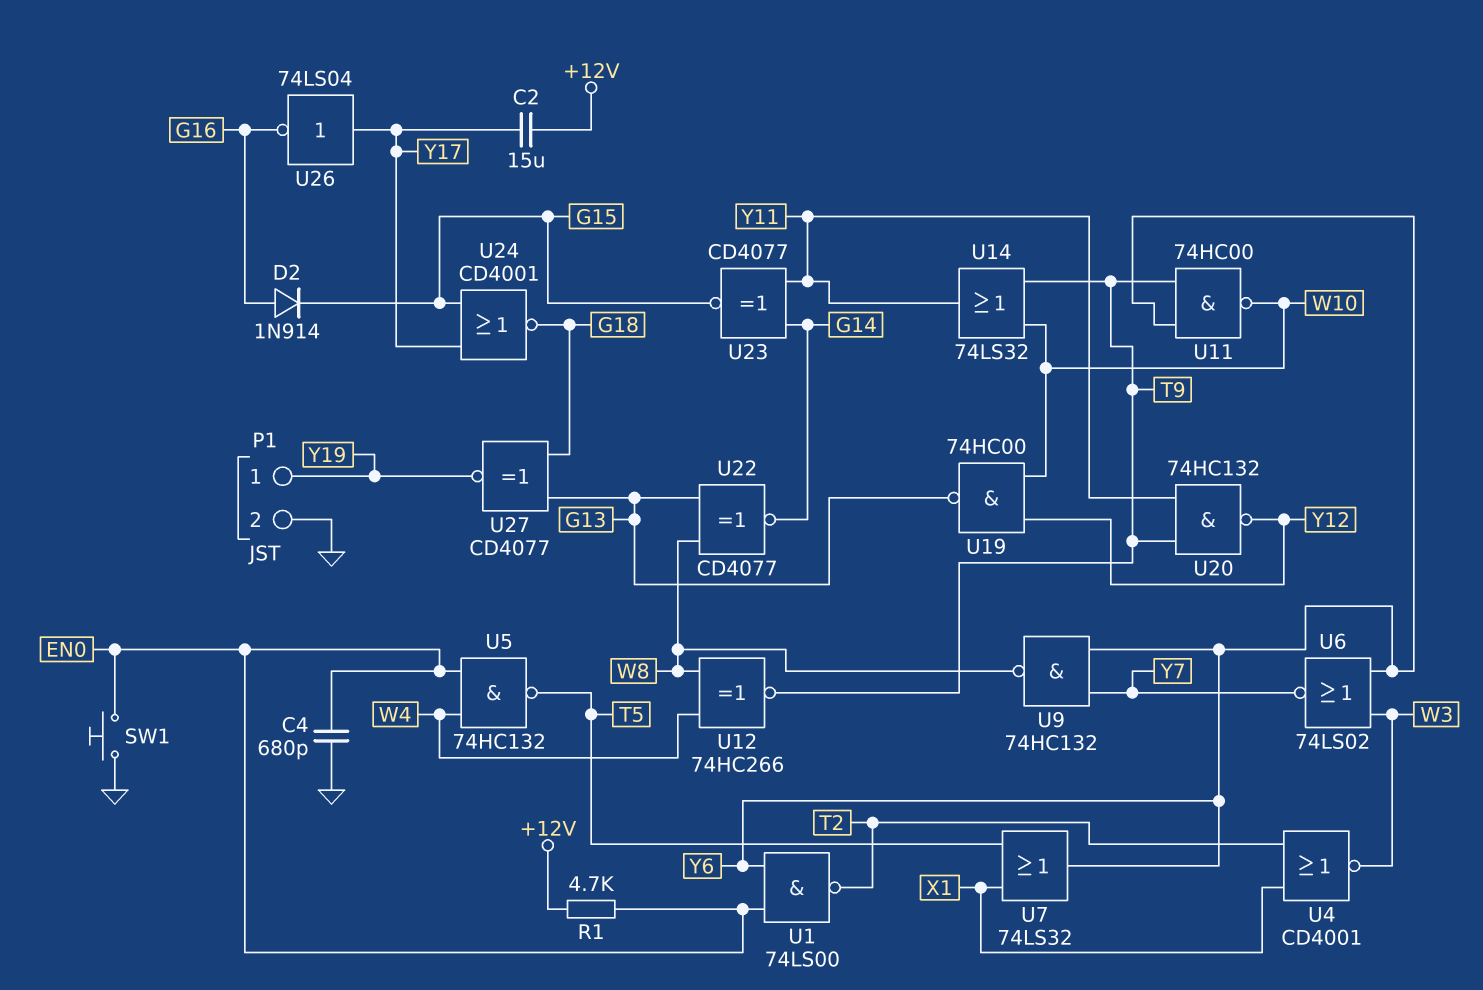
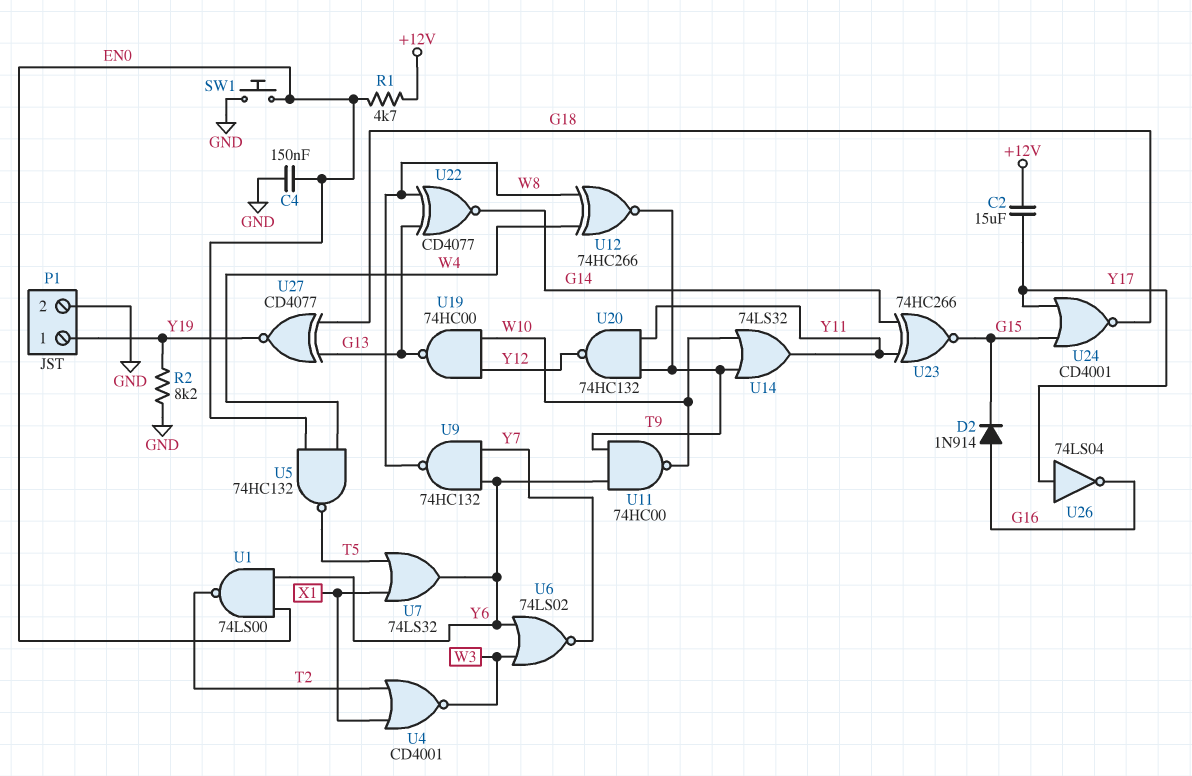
C4: 680pF (EN0, GND) -> 150nF (EN0, GND)
R2: none -> 8.2k (GND, Y19)
U23: XNOR CD4077 (in G14, in Y11, out G15) -> XNOR 74HC266 (in G14, in Y11, out G15)

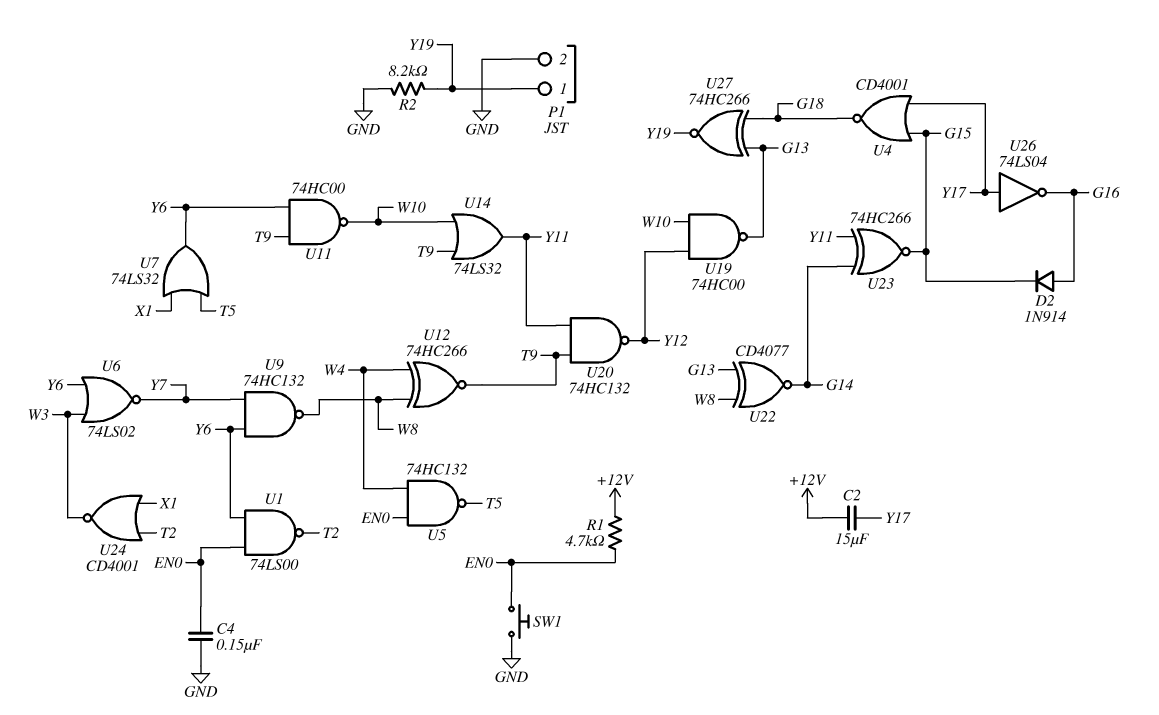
U4: NOR CD4001 (in T2, in X1, out W3) -> NOR CD4001 (in G15, in Y17, out G18)
U24: NOR CD4001 (in G15, in Y17, out G18) -> NOR CD4001 (in T2, in X1, out W3)
U27: XNOR CD4077 (in G13, in G18, out Y19) -> XNOR 74HC266 (in G13, in G18, out Y19)

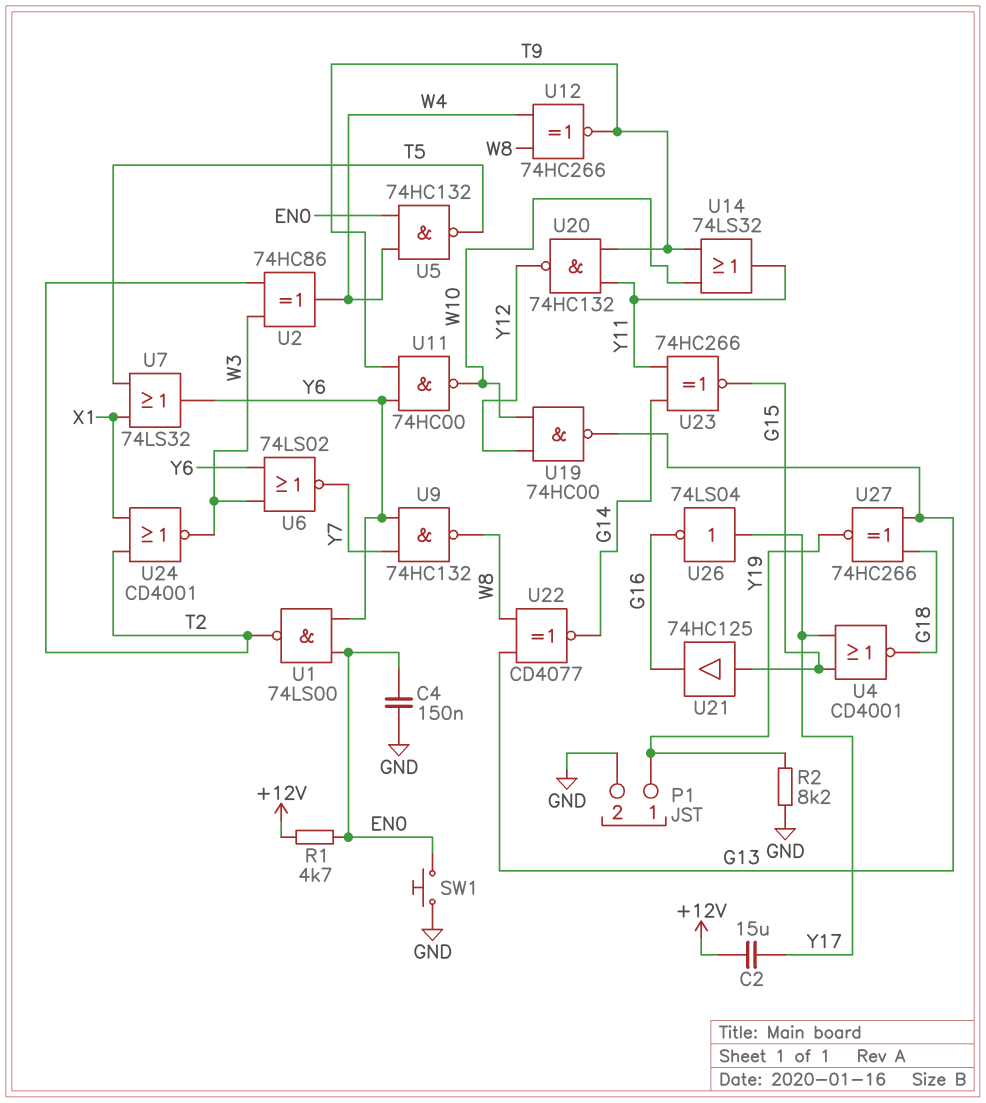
D2: diode 1N914 (A G16, K G15) -> none
U2: none -> XOR 74HC86 (in T2, in W3, out W4)
U21: none -> buffer 74HC125 (in G15, out G16)

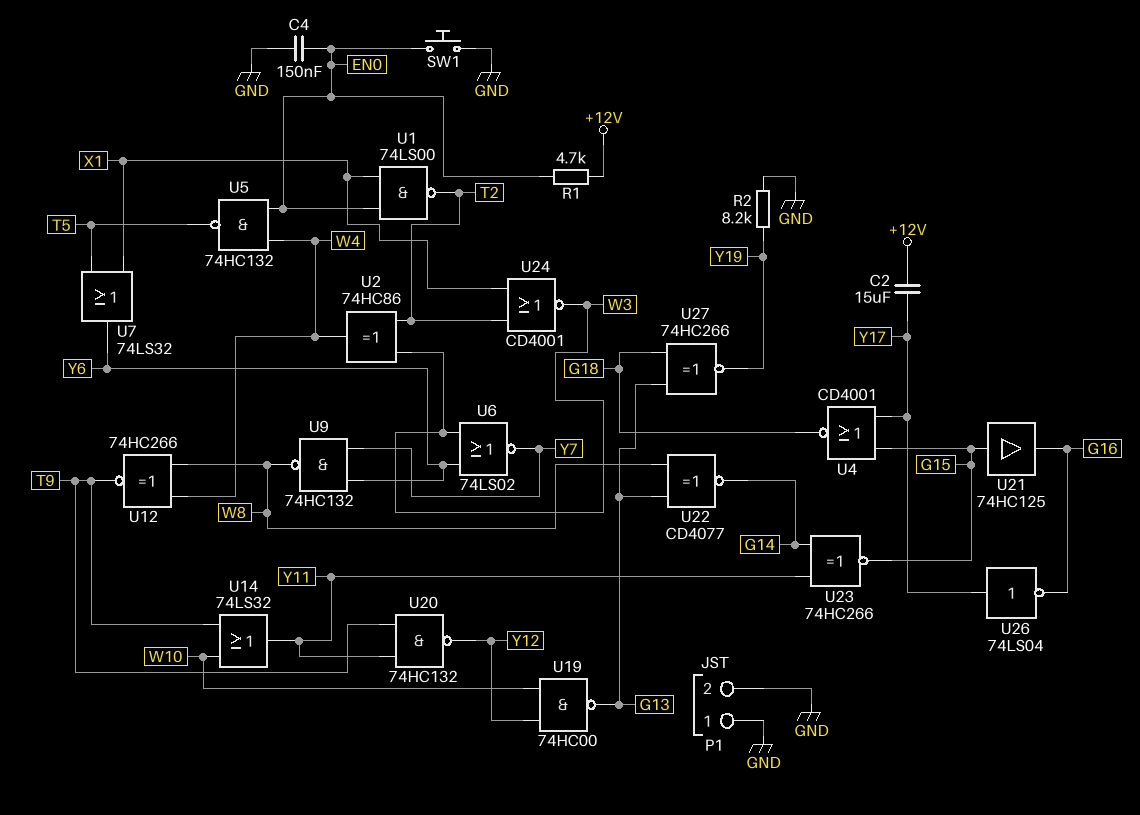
P1 pin 1: Y19 -> GND
U1: NAND 74LS00 (in EN0, in Y6, out T2) -> NAND 74LS00 (in EN0, in X1, out T2)
U11: NAND 74HC00 (in T9, in Y6, out W10) -> none

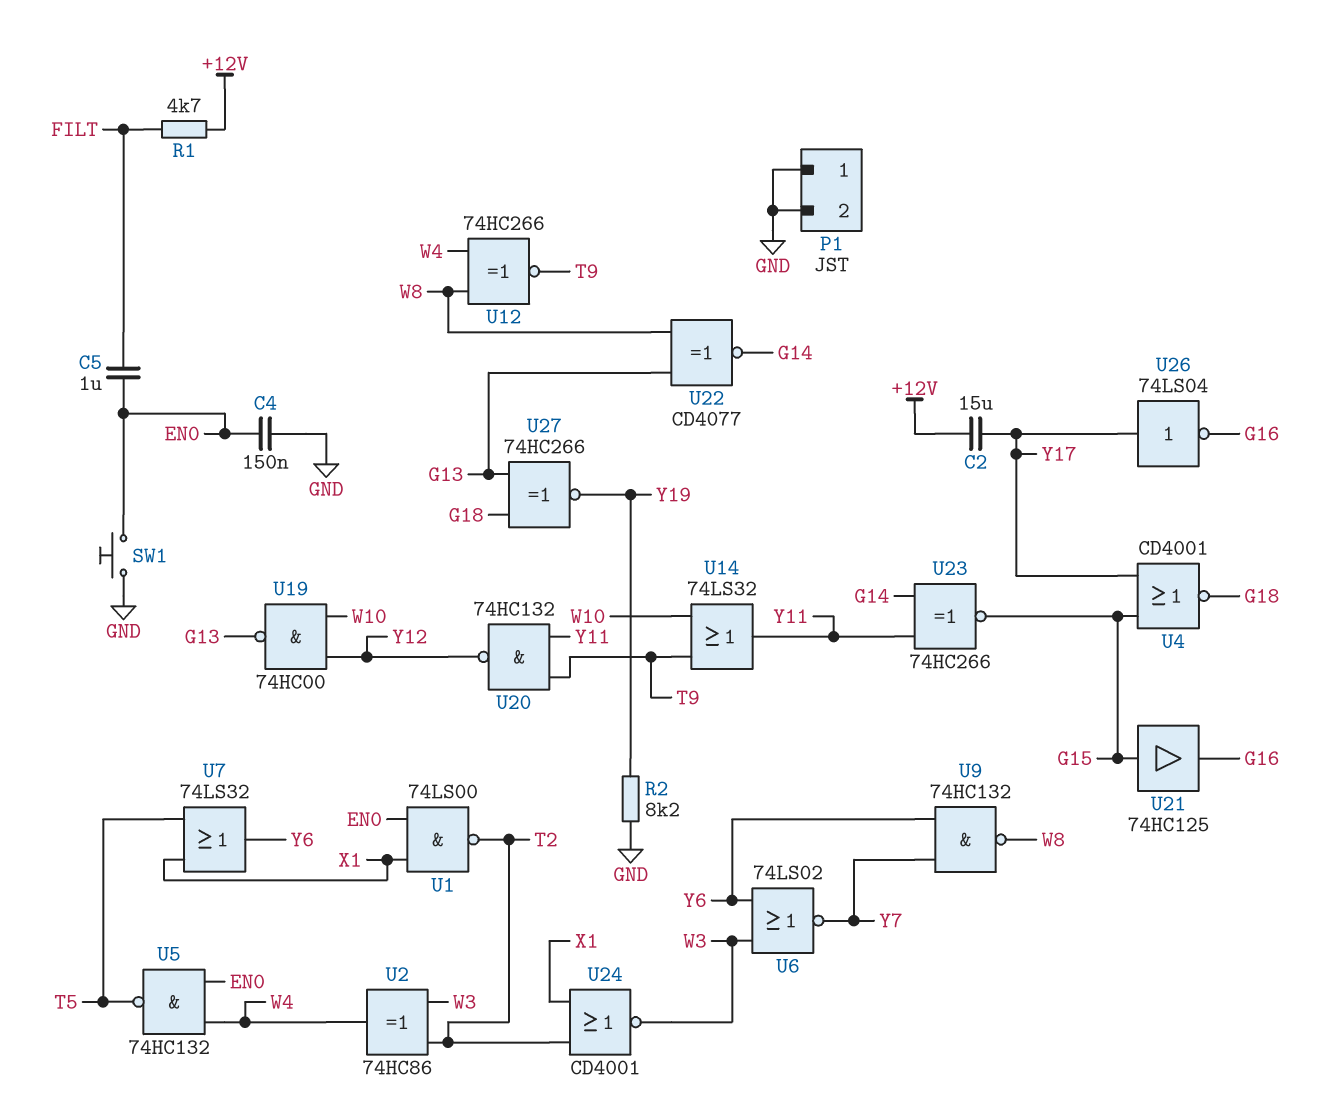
C5: none -> 1uF (EN0, FILT)
R1: 4.7k (+12V, EN0) -> 4.7k (+12V, FILT)

